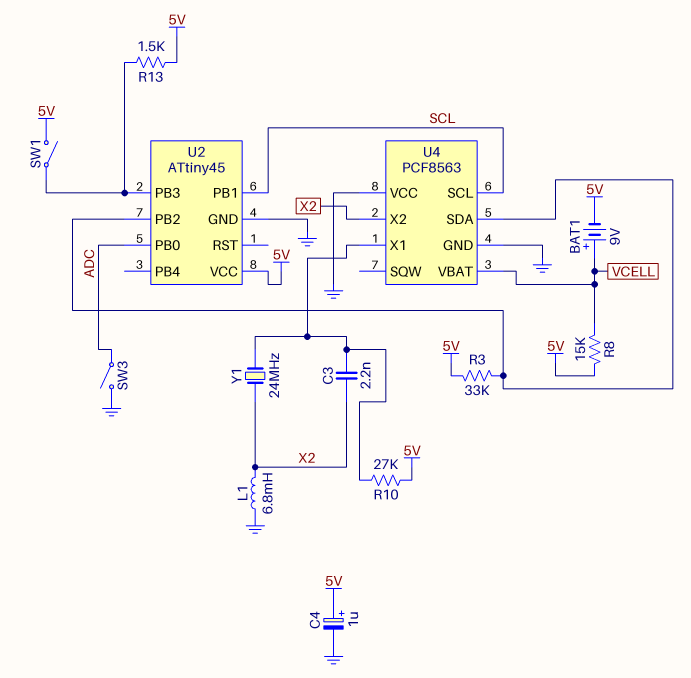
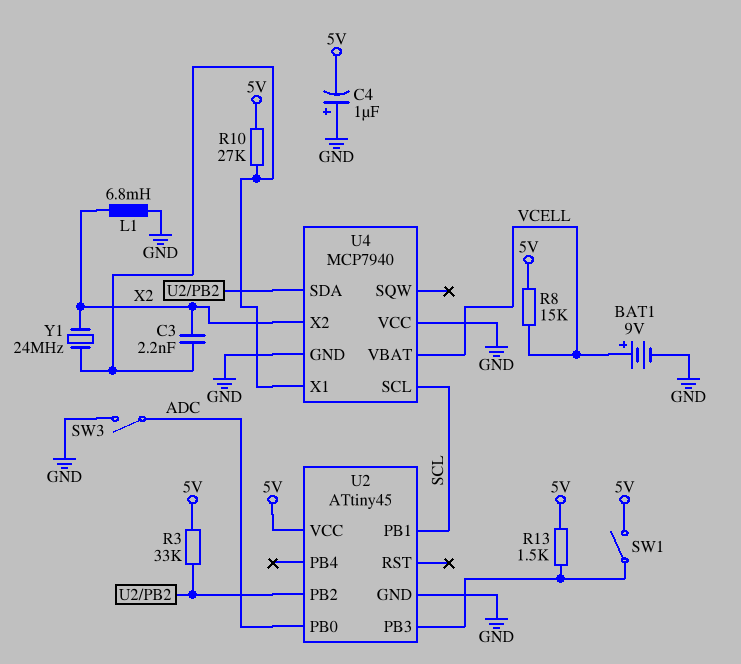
BAT1: 9V (plus VCELL, minus 5V) -> 9V (plus VCELL, minus GND)
C4: 1uF (plus 5V, minus GND) -> 1uF (plus GND, minus 5V)
U4: PCF8563 -> MCP7940

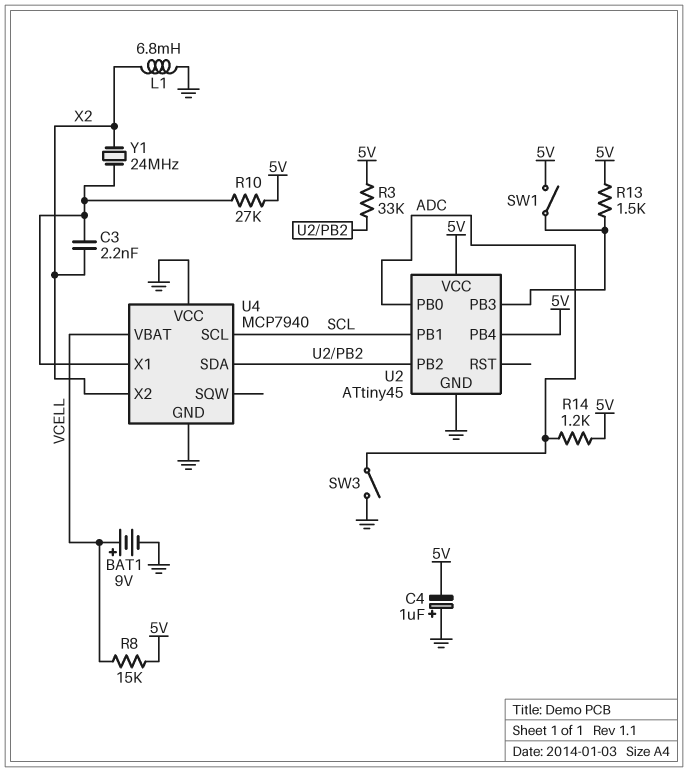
R14: none -> 1.2k (5V, ADC)
U2 pin PB4: none -> 5V

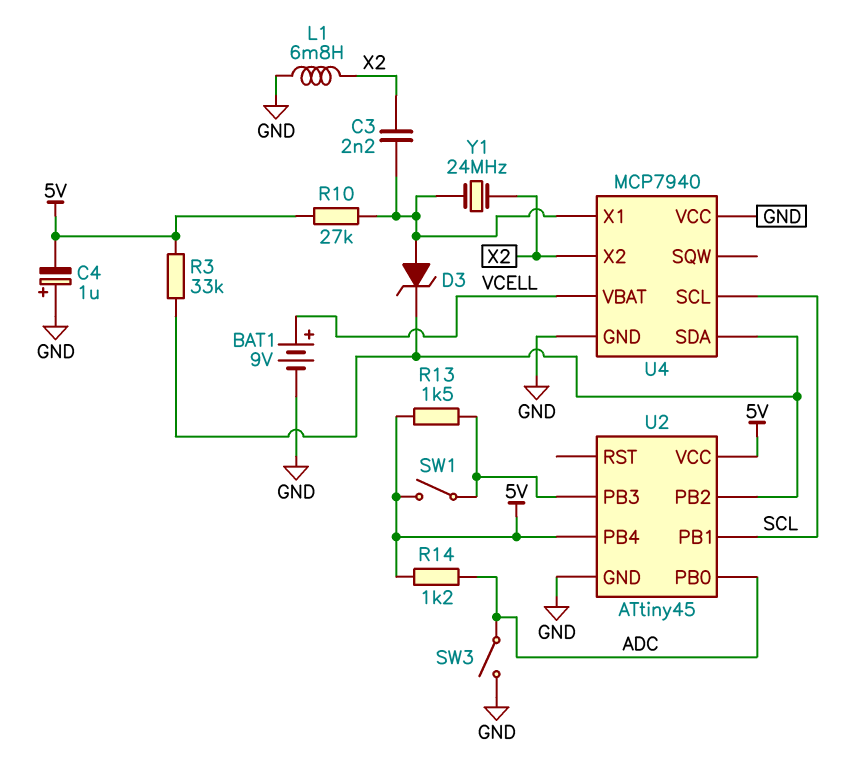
D3: none -> zener (A U4/X1, K U2/PB2)
R8: 15k (5V, VCELL) -> none

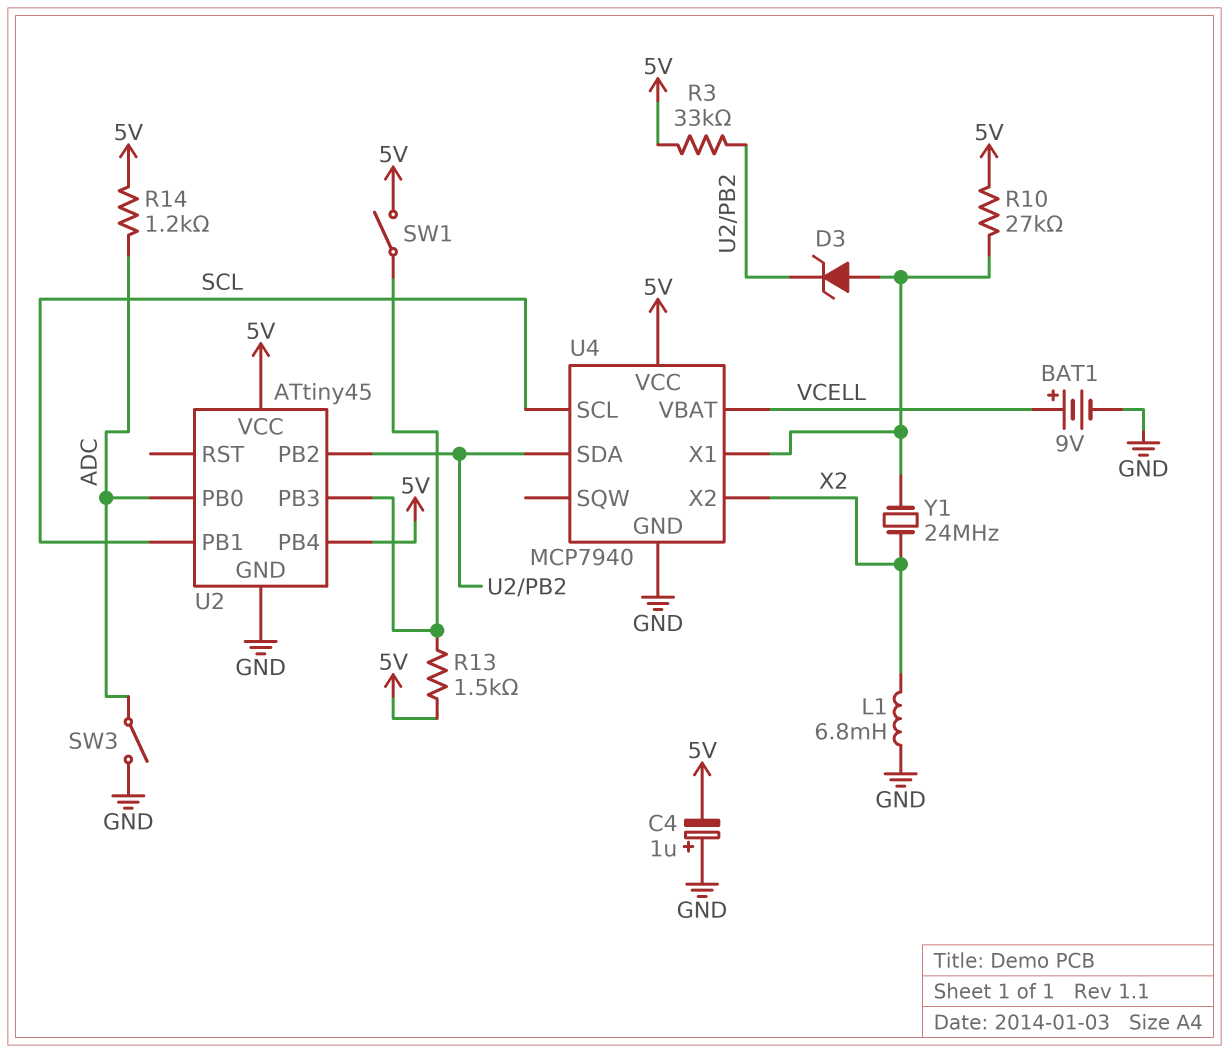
C3: 2.2nF (U4/X1, X2) -> none
U4 pin VCC: GND -> 5V

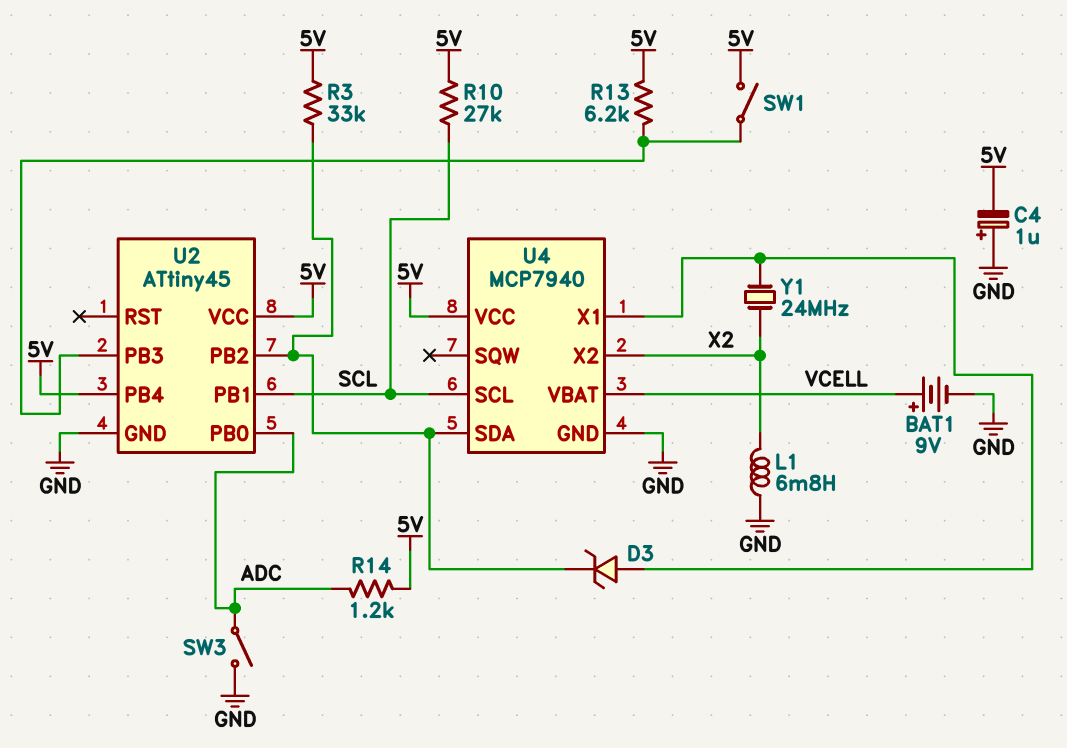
R10: 27k (5V, U4/X1) -> 27k (5V, SCL)
R13: 1.5k (5V, U2/PB3) -> 6.2k (5V, U2/PB3)

